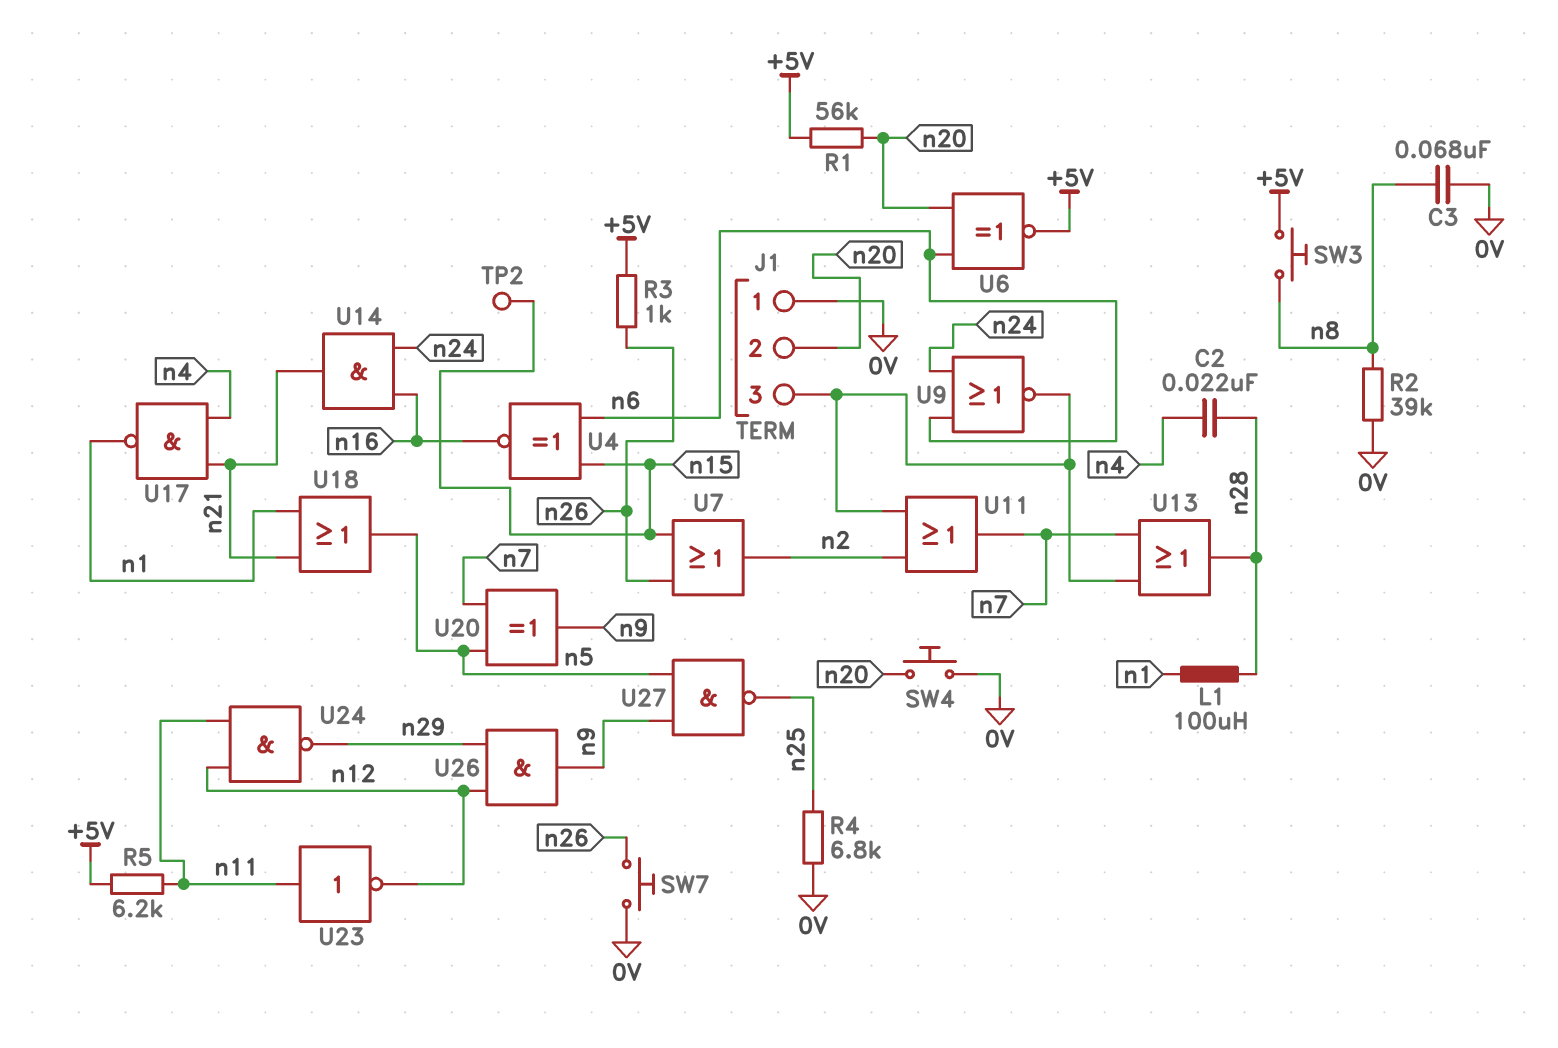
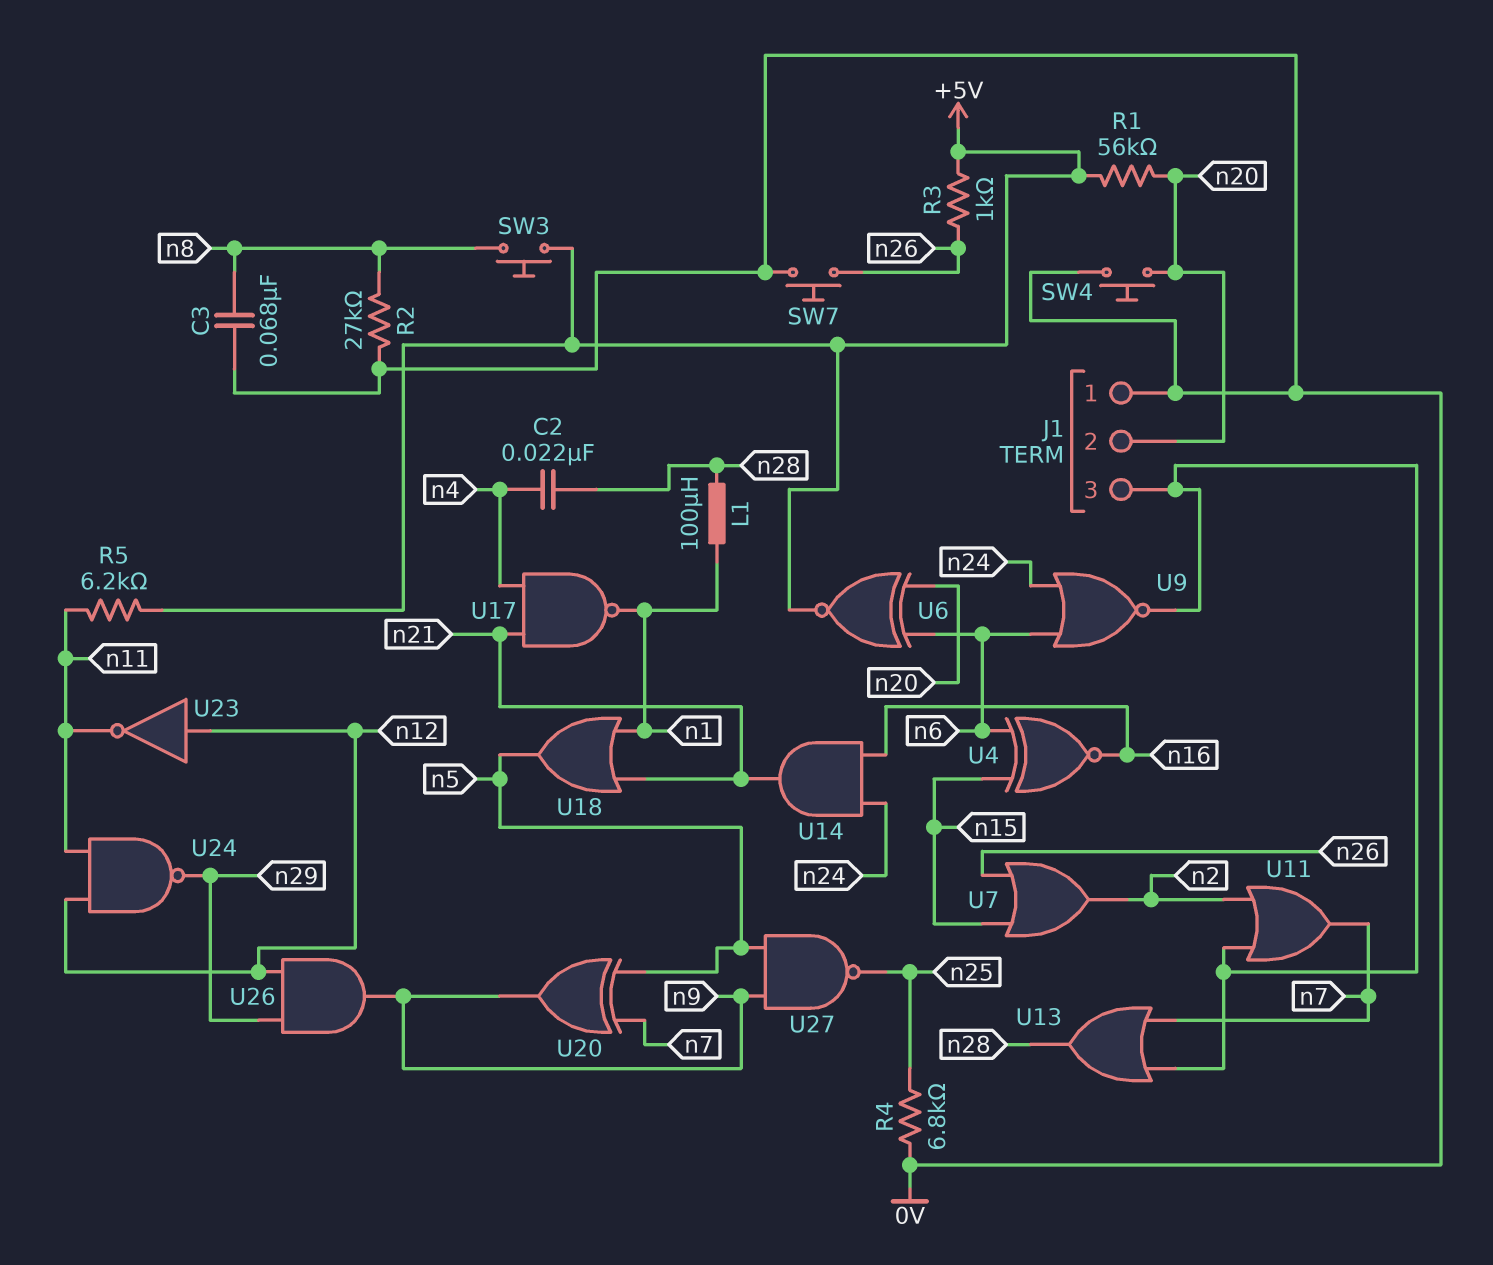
R2: 39k (0V, n8) -> 27k (0V, n8)
TP2: test point (n15) -> none
U23: NOT (in n11, out n12) -> NOT (in n12, out n11)

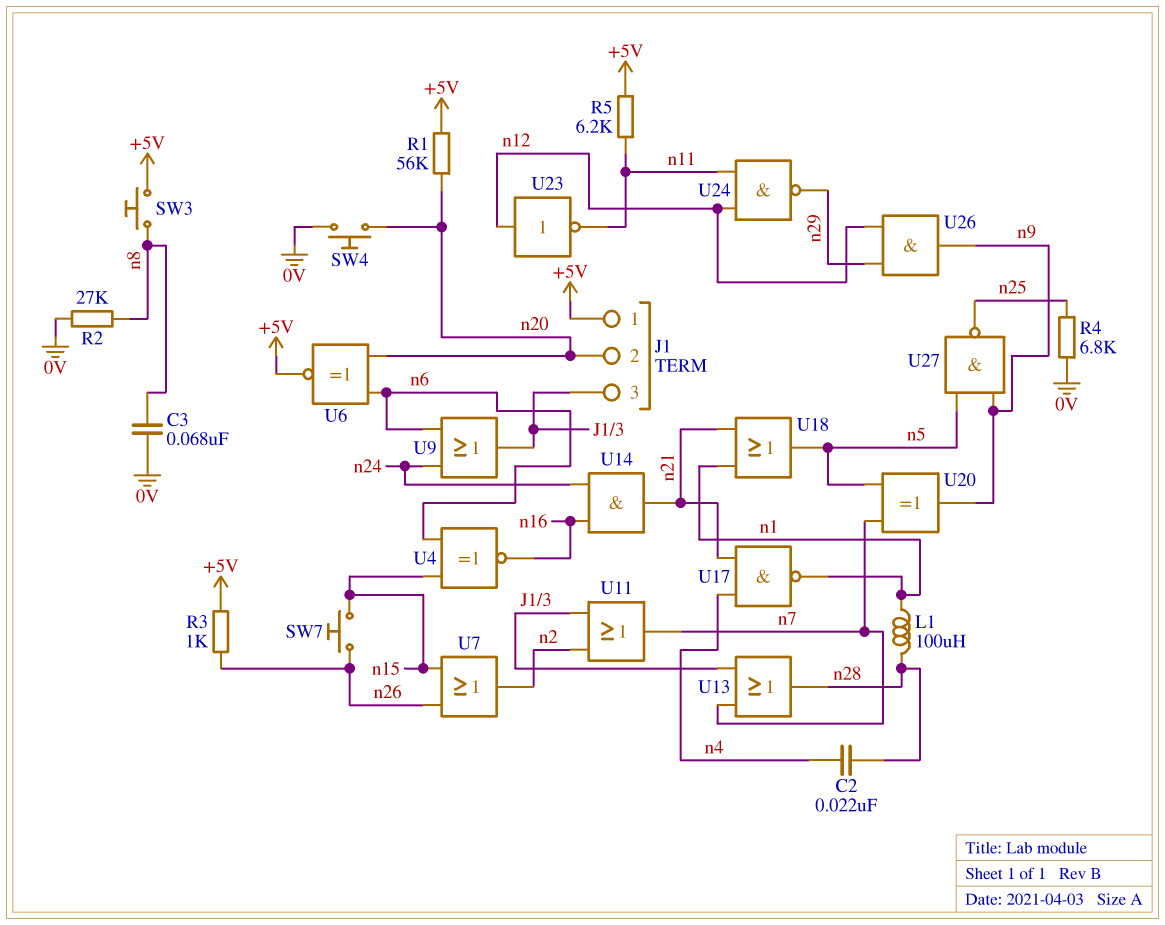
J1 pin 1: 0V -> +5V
SW7: button (0V, n26) -> button (n15, n26)
U9: NOR (in n6, in n24, out J1/3) -> OR (in n6, in n24, out J1/3)

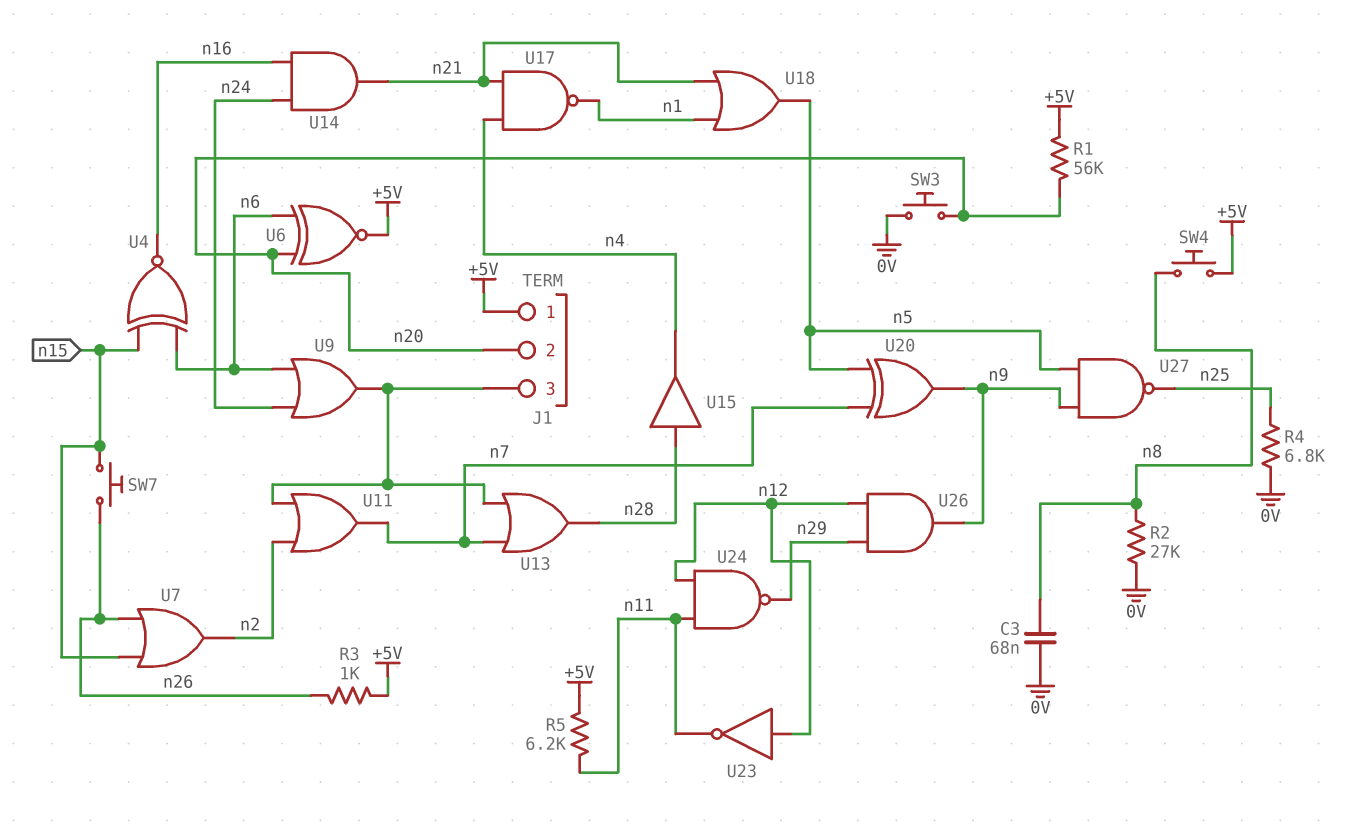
C2: 22nF (n4, n28) -> none
L1: 100uH (n1, n28) -> none
SW3: button (+5V, n8) -> button (0V, n20)
SW4: button (0V, n20) -> button (+5V, n8)
U15: none -> buffer (in n28, out n4)

